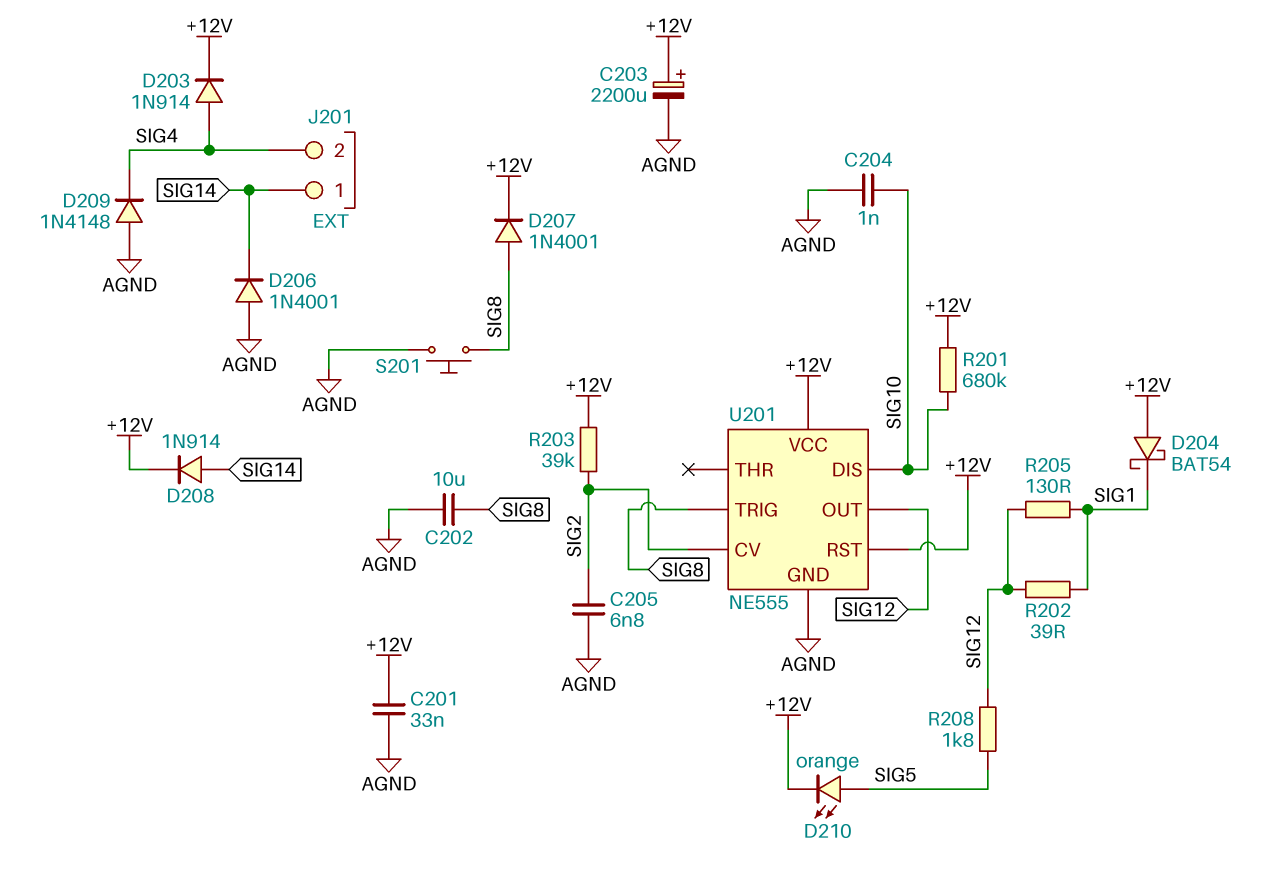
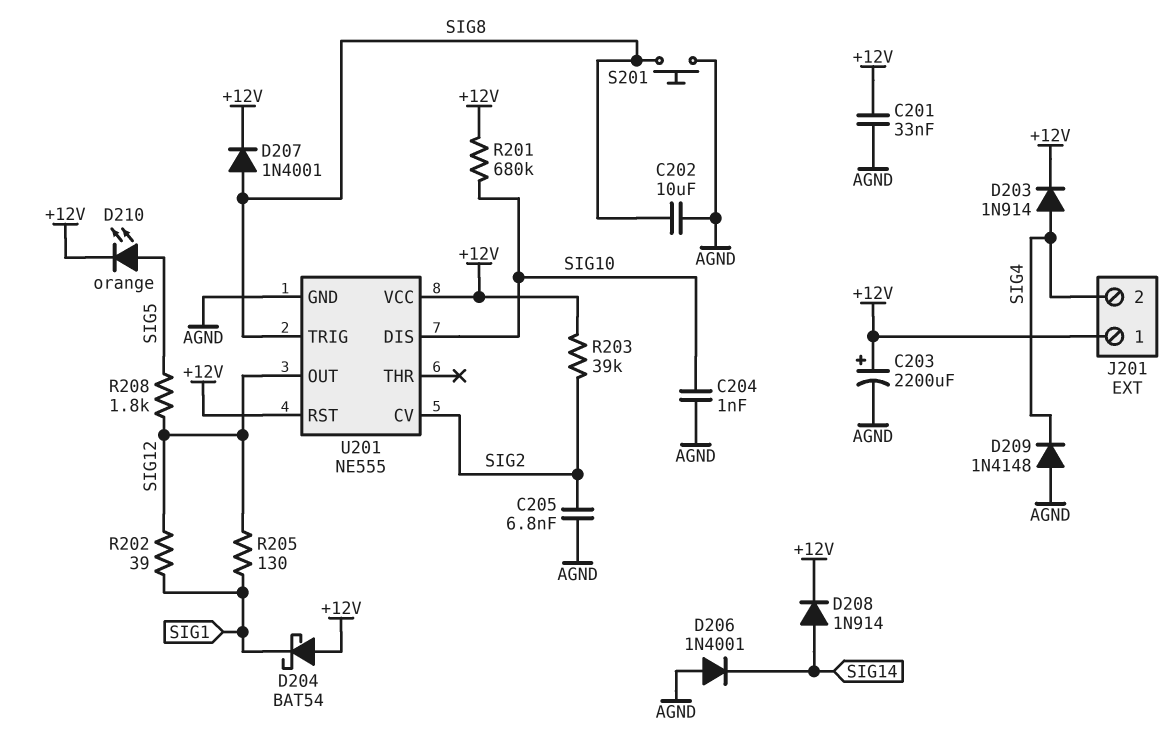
J201 pin 1: SIG14 -> +12V

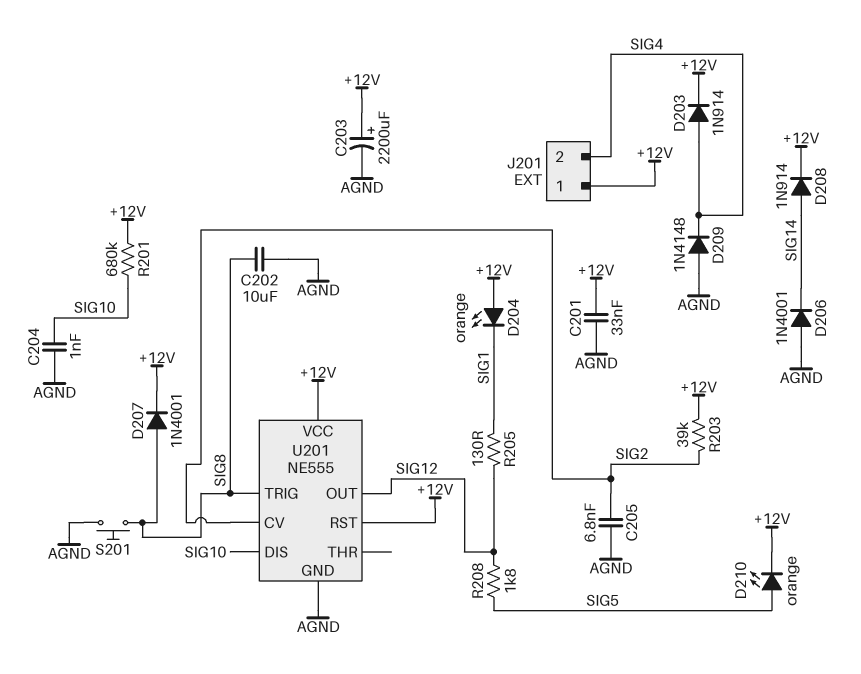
D204: schottky BAT54 (A +12V, K SIG1) -> LED orange (A +12V, K SIG1)
R202: 39 (SIG1, SIG12) -> none

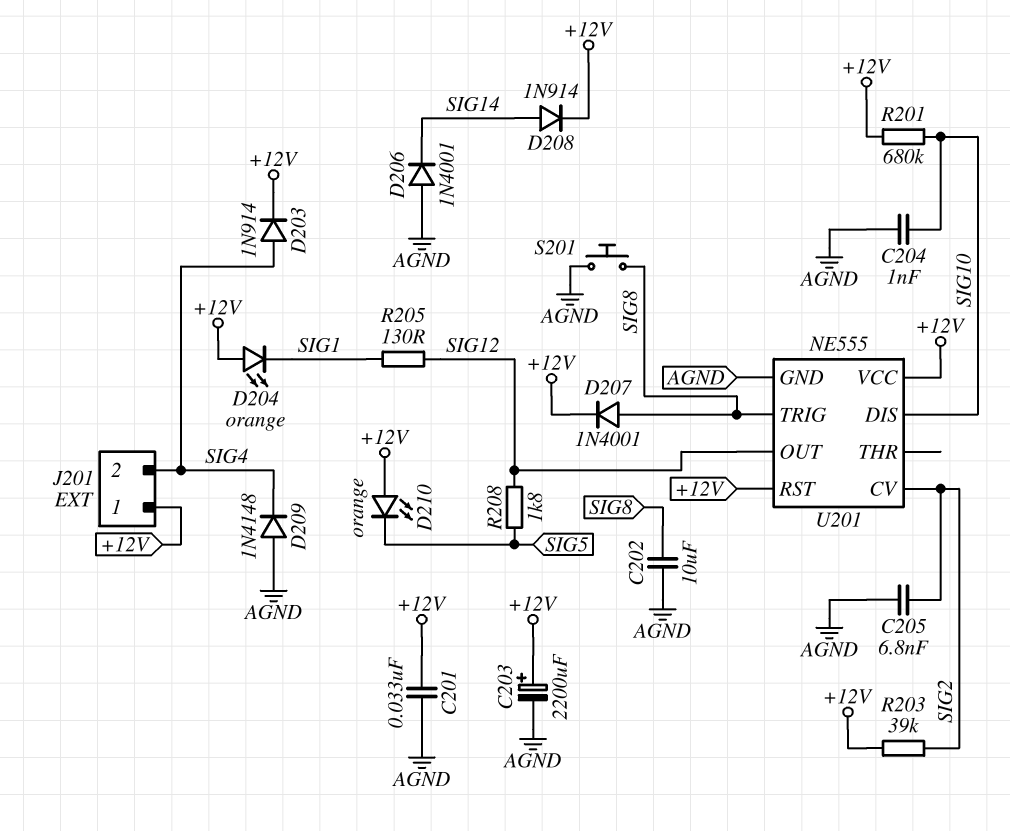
D210: LED orange (A SIG5, K +12V) -> LED orange (A +12V, K SIG5)

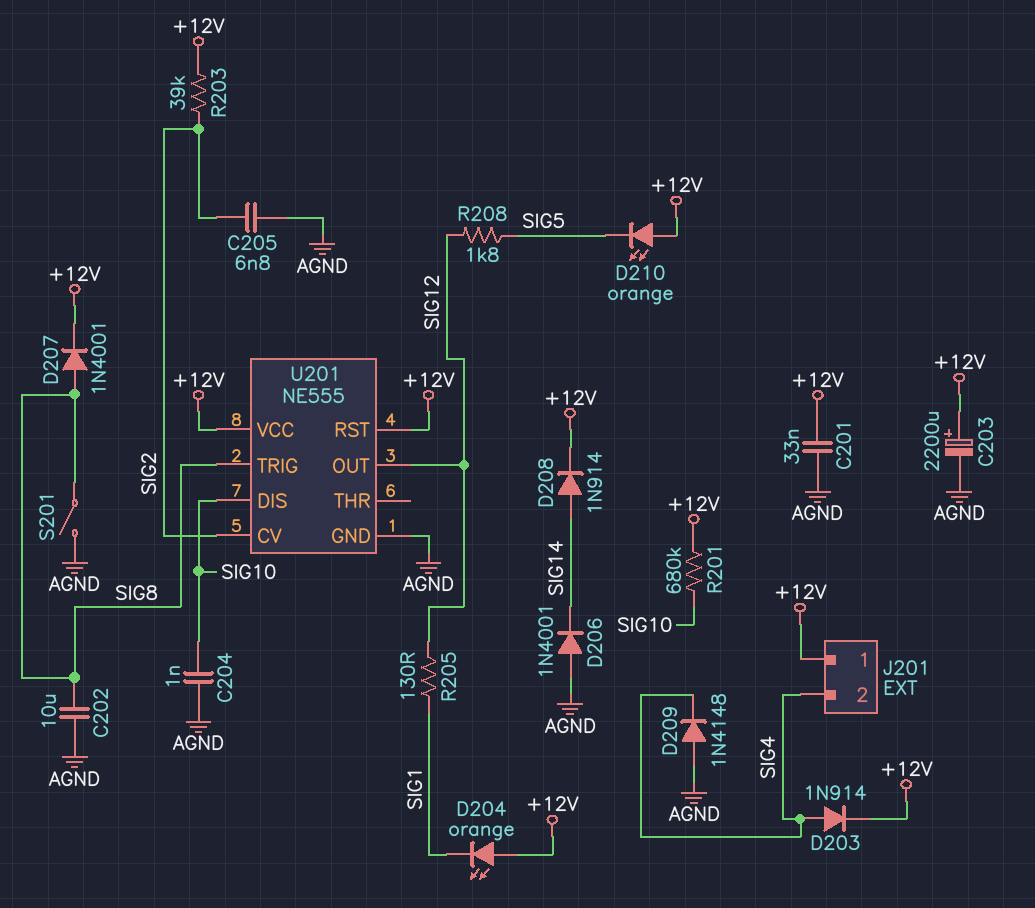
S201: button (AGND, SIG8) -> switch (AGND, SIG8)

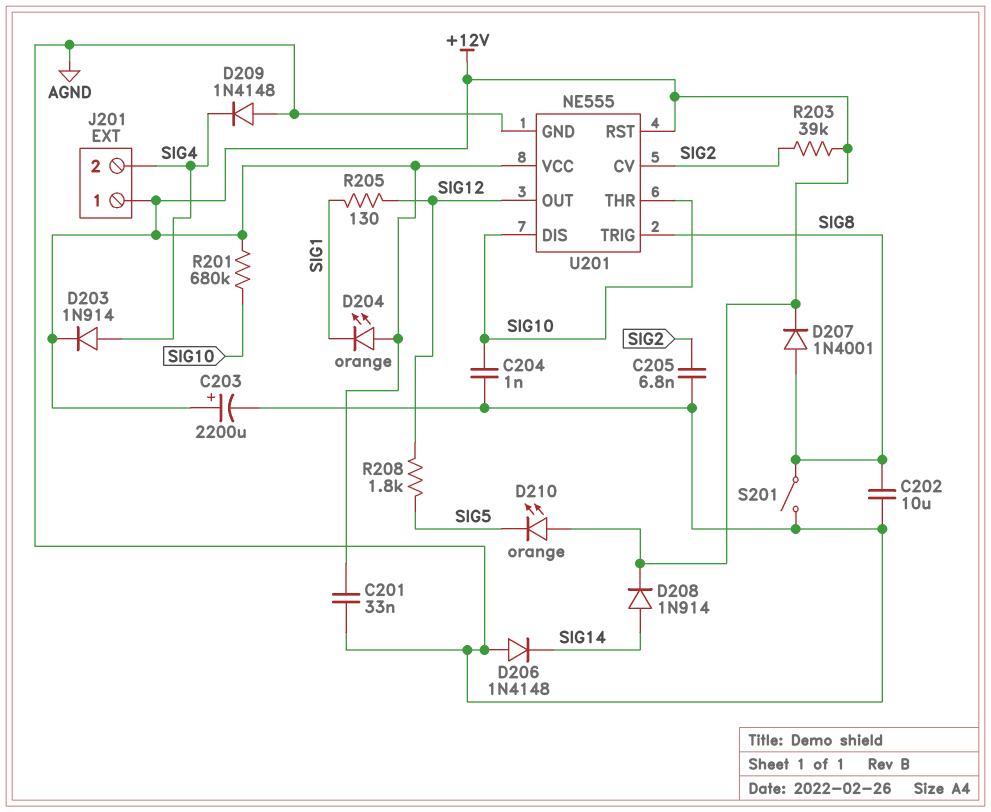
D206: diode 1N4001 (A AGND, K SIG14) -> diode 1N4148 (A AGND, K SIG14)
U201 pin THR: none -> SIG10

